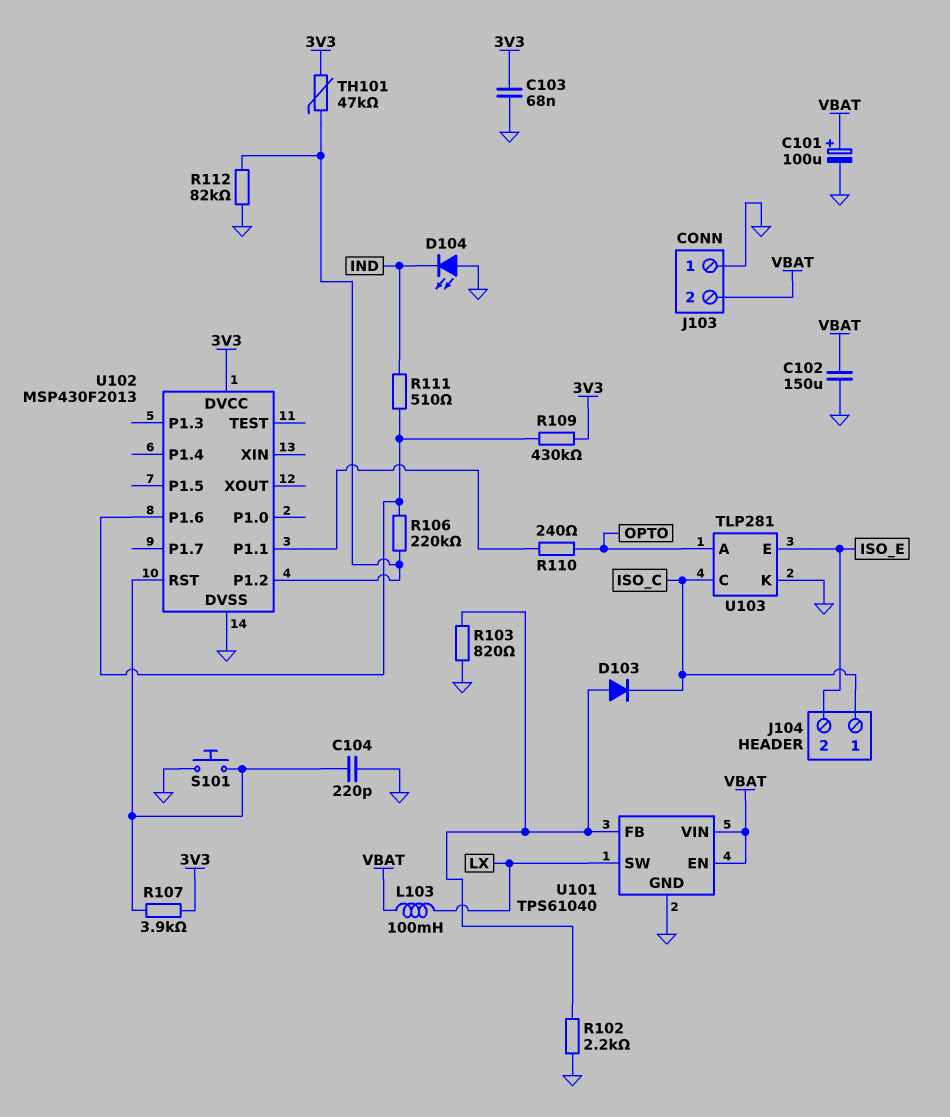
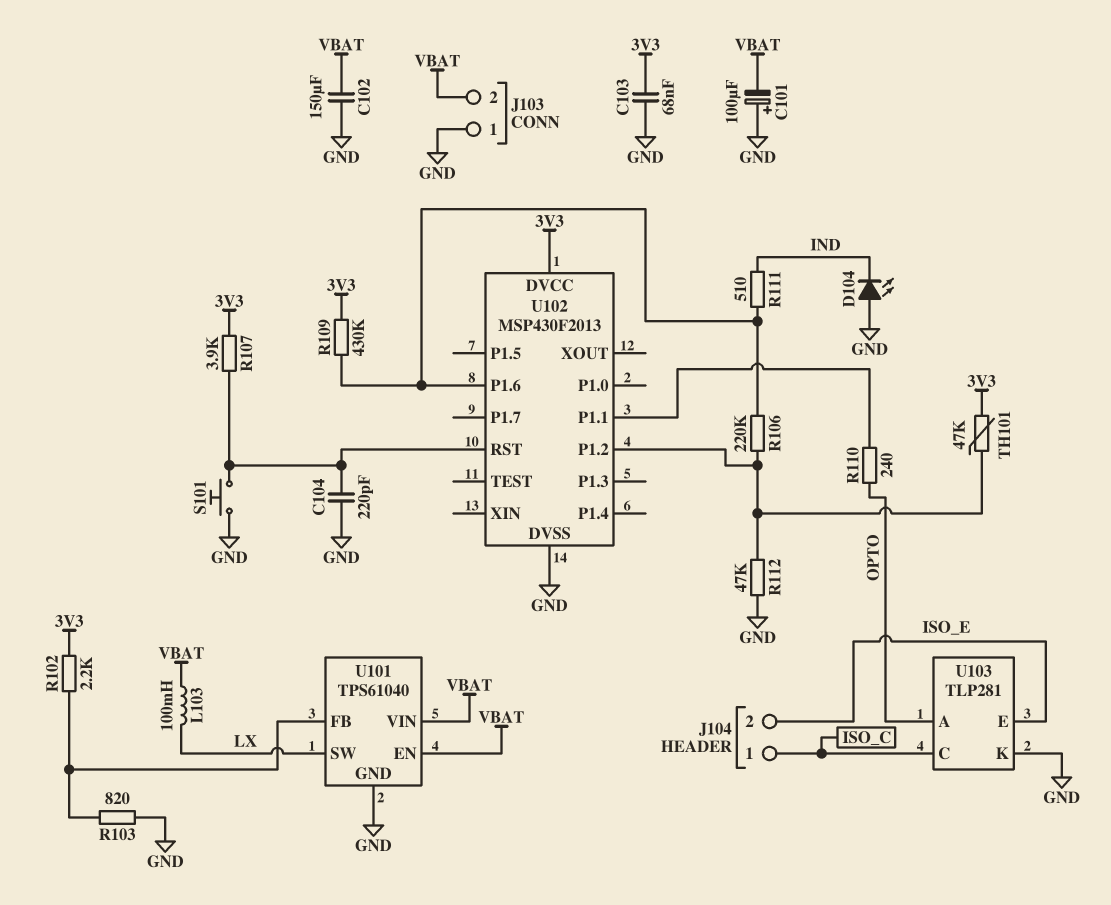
C101: 100uF (plus VBAT, minus GND) -> 100uF (plus GND, minus VBAT)
D103: diode (A U101/FB, K ISO_C) -> none
R102: 2.2k (GND, U101/FB) -> 2.2k (3V3, U101/FB)
R112: 82k (GND, U102/P1.2) -> 47k (GND, U102/P1.2)

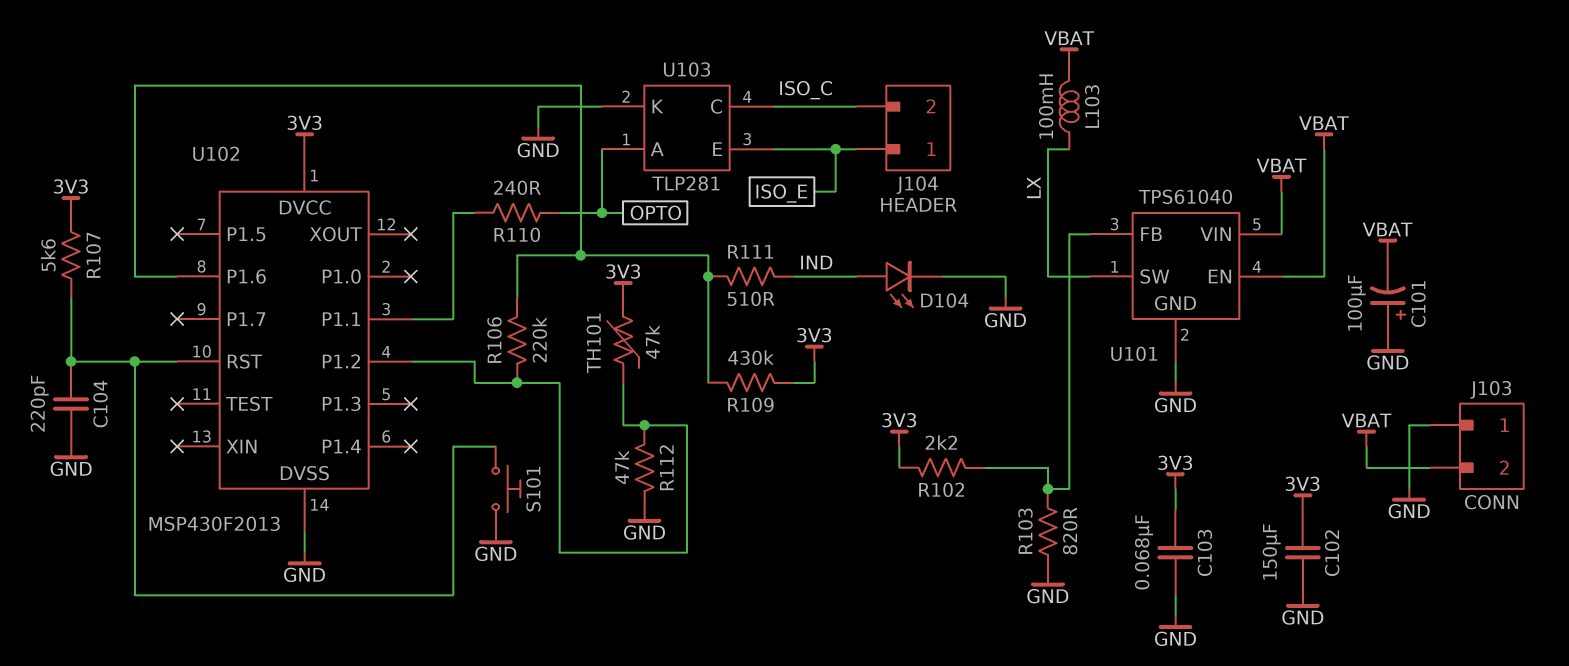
C102: 150uF (GND, VBAT) -> 150uF (3V3, GND)
D104: LED (A GND, K IND) -> LED (A IND, K GND)
J104 pin 1: ISO_C -> ISO_E
J104 pin 2: ISO_E -> ISO_C
R107: 3.9k (3V3, U102/RST) -> 5.6k (3V3, U102/RST)

